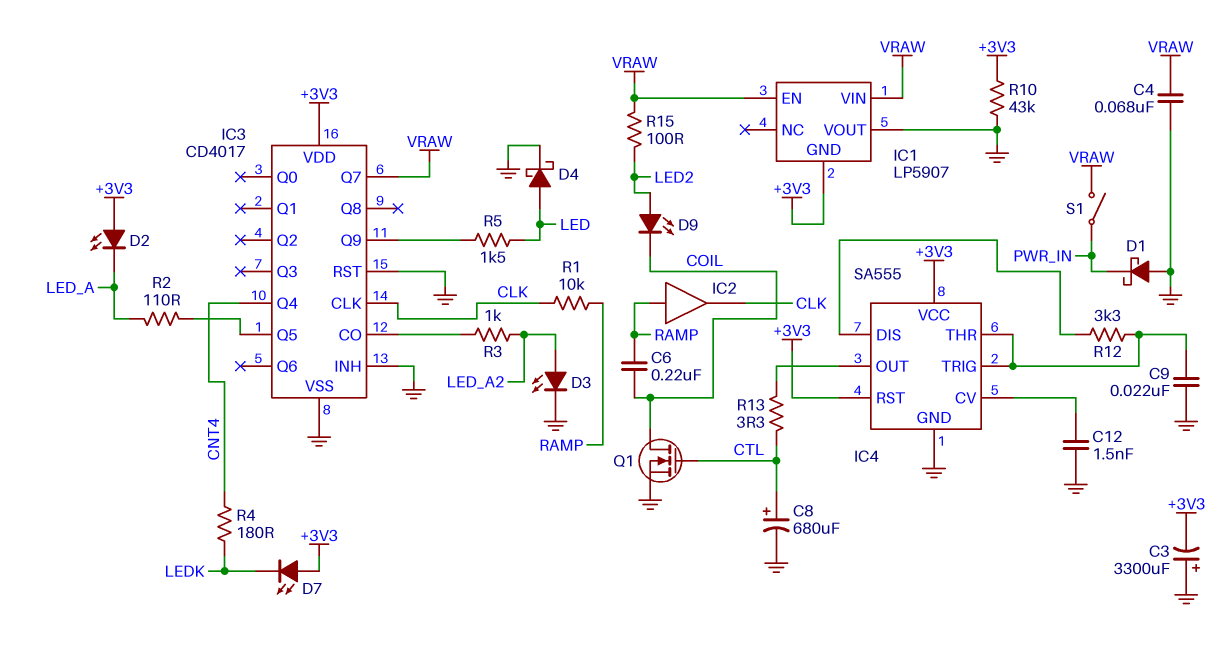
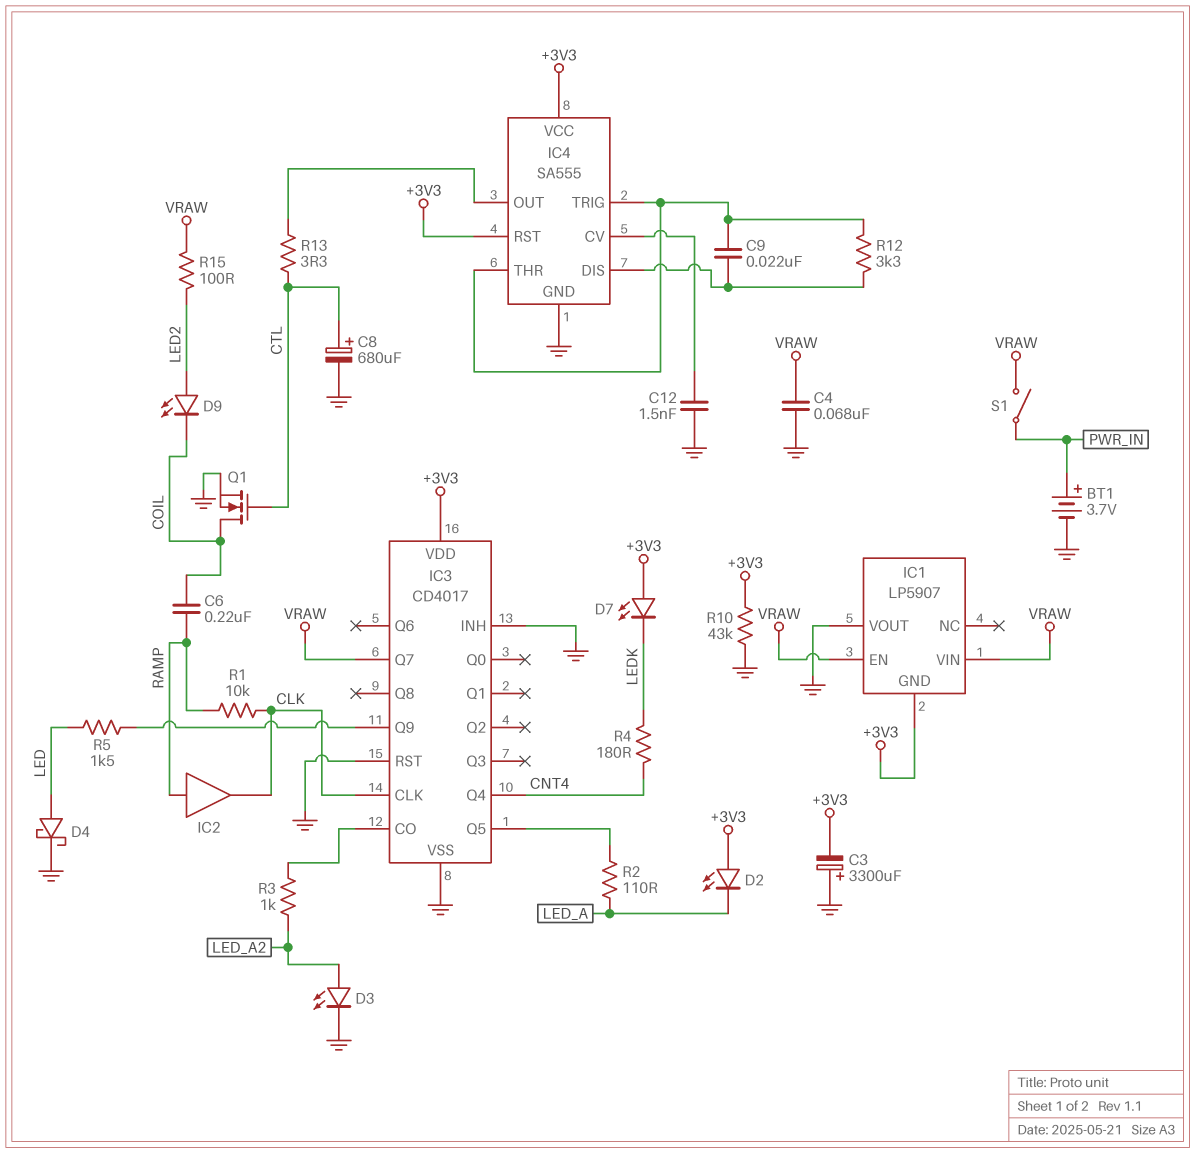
BT1: none -> 3.7V (plus PWR_IN, minus GND)
C9: 22nF (GND, IC4/THR) -> 22nF (IC4/DIS, IC4/THR)
D1: schottky (A GND, K PWR_IN) -> none

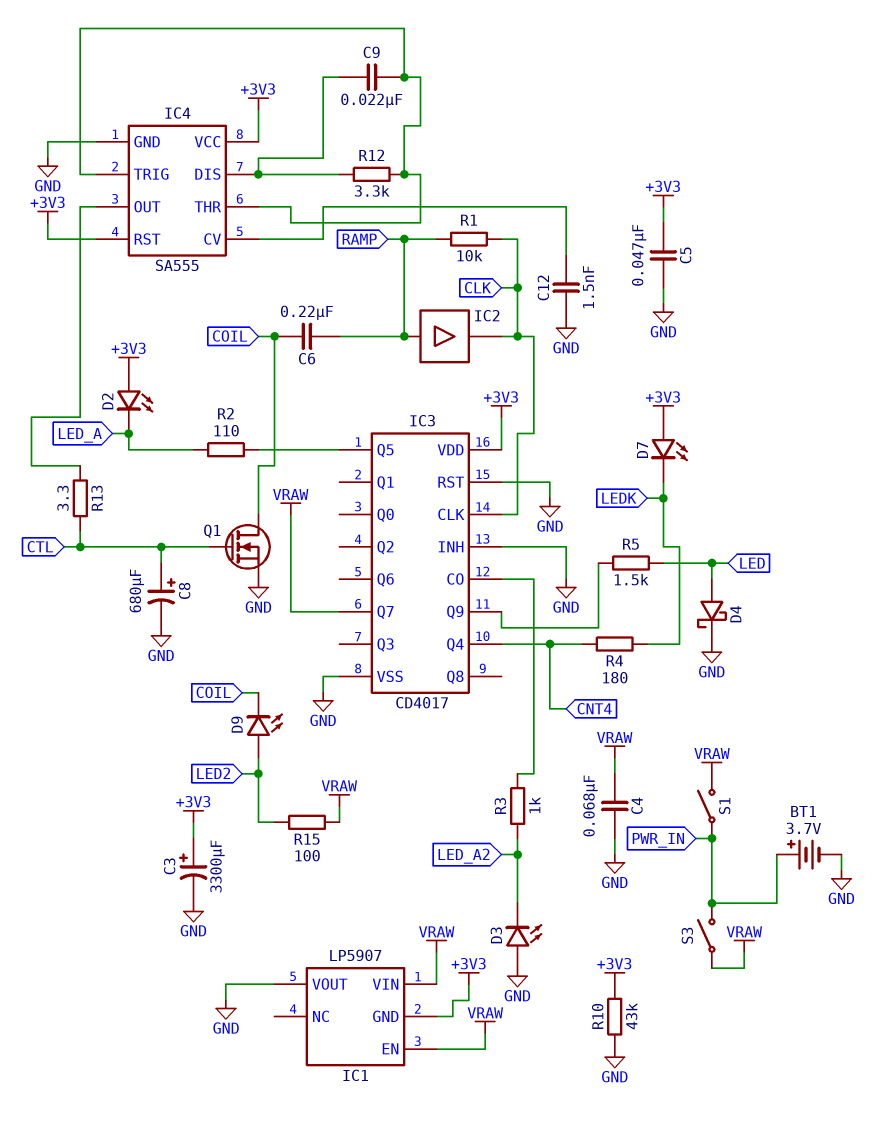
C3: 3300uF (plus GND, minus +3V3) -> 3300uF (plus +3V3, minus GND)
C5: none -> 47nF (+3V3, GND)
D3: LED (A LED_A2, K GND) -> LED (A GND, K LED_A2)
S3: none -> switch (PWR_IN, VRAW)

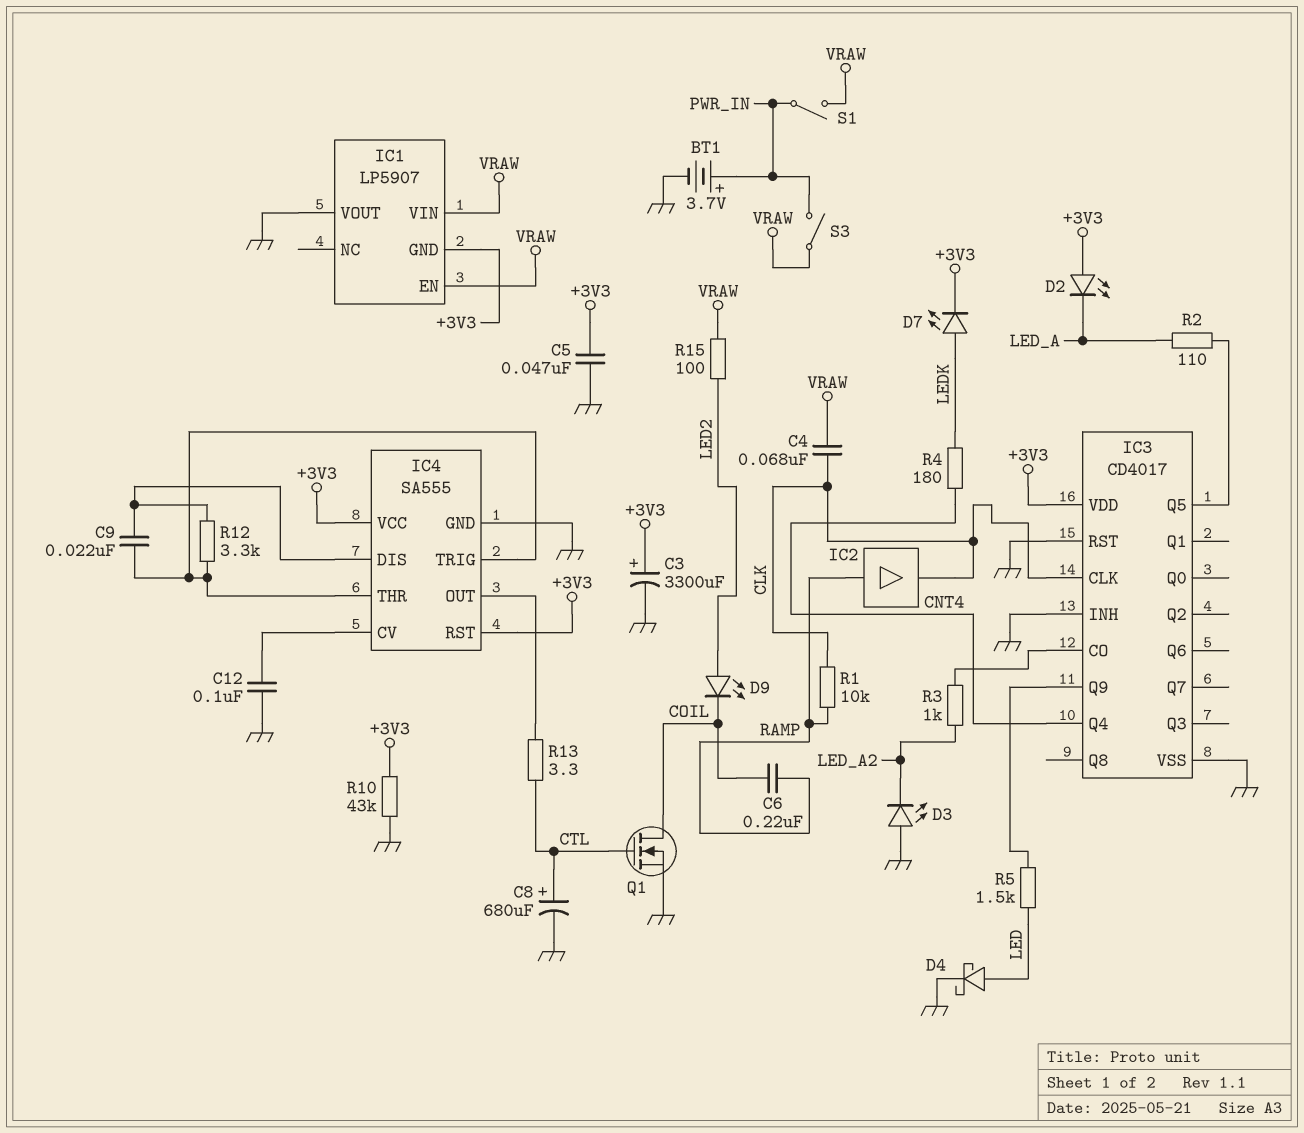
C4: 68nF (GND, VRAW) -> 68nF (CLK, VRAW)
C12: 1.5nF (GND, IC4/CV) -> 100nF (GND, IC4/CV)
D7: LED (A +3V3, K LEDK) -> LED (A LEDK, K +3V3)
IC3 pin Q7: VRAW -> none

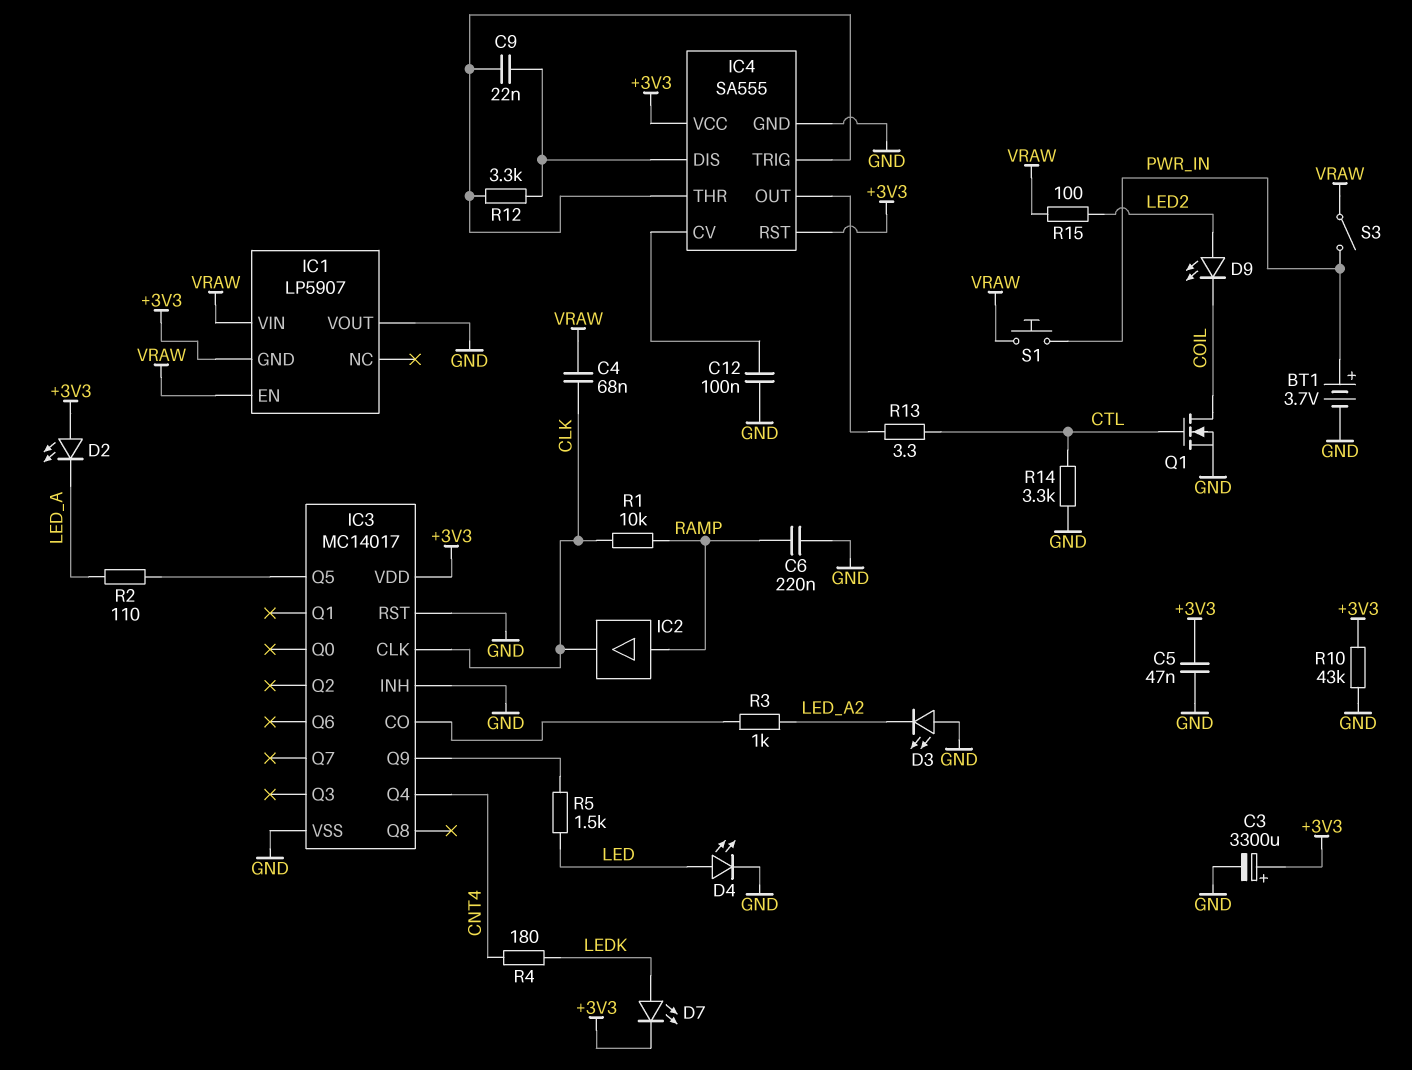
C6: 220nF (COIL, RAMP) -> 220nF (GND, RAMP)
C8: 680uF (plus CTL, minus GND) -> none
D4: schottky (A LED, K GND) -> LED (A LED, K GND)
IC3: CD4017 -> MC14017
R14: none -> 3.3k (CTL, GND)
S1: switch (PWR_IN, VRAW) -> button (PWR_IN, VRAW)

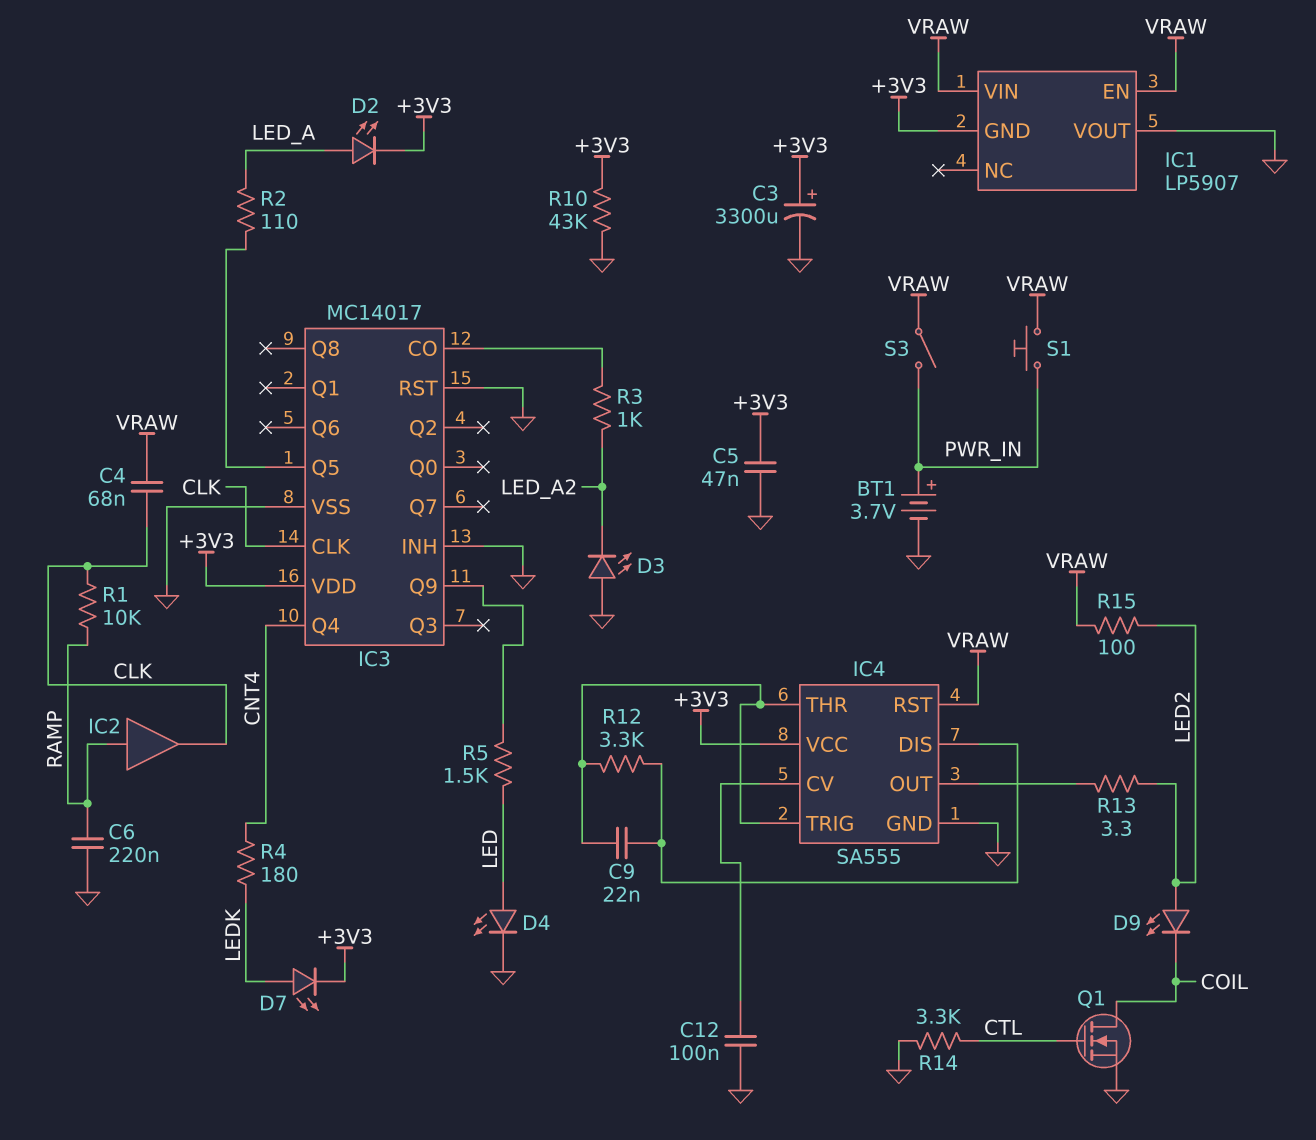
D2: LED (A +3V3, K LED_A) -> LED (A LED_A, K +3V3)
IC4 pin RST: +3V3 -> VRAW
R13: 3.3 (CTL, IC4/OUT) -> 3.3 (IC4/OUT, LED2)

